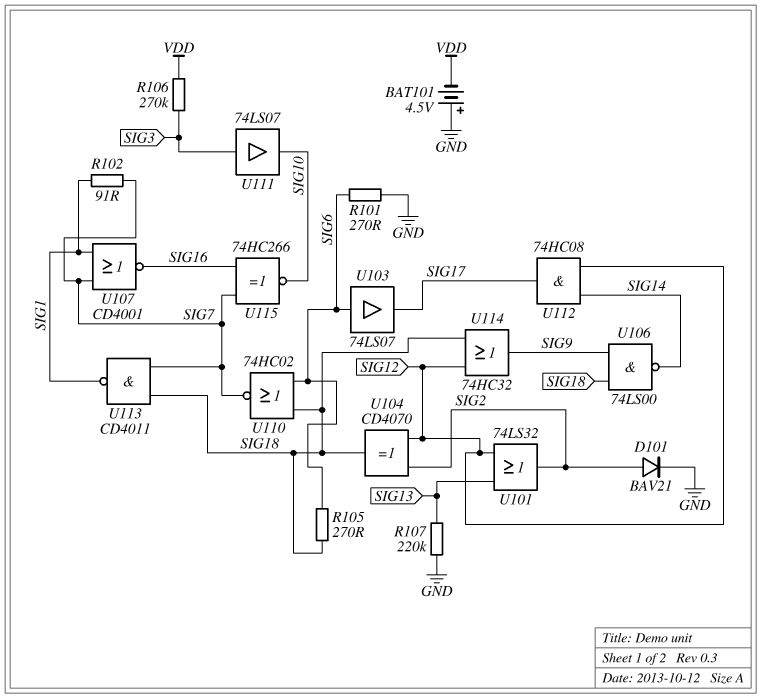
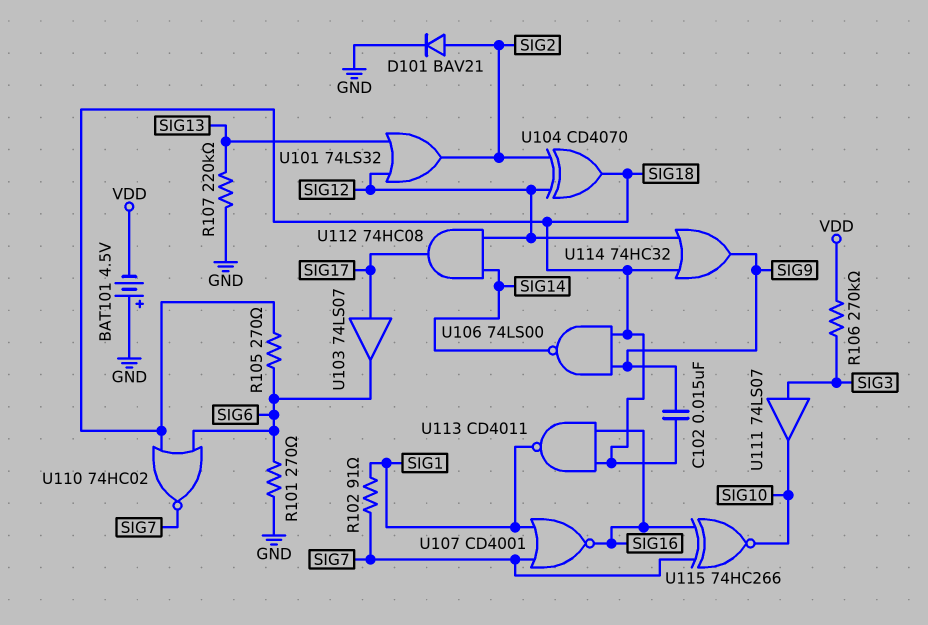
C102: none -> 15nF (SIG9, SIG18)
U103: buffer 74LS07 (in SIG6, out SIG17) -> buffer 74LS07 (in SIG17, out SIG6)
U113: NAND CD4011 (in SIG7, in SIG18, out SIG1) -> NAND CD4011 (in SIG16, in SIG18, out SIG1)

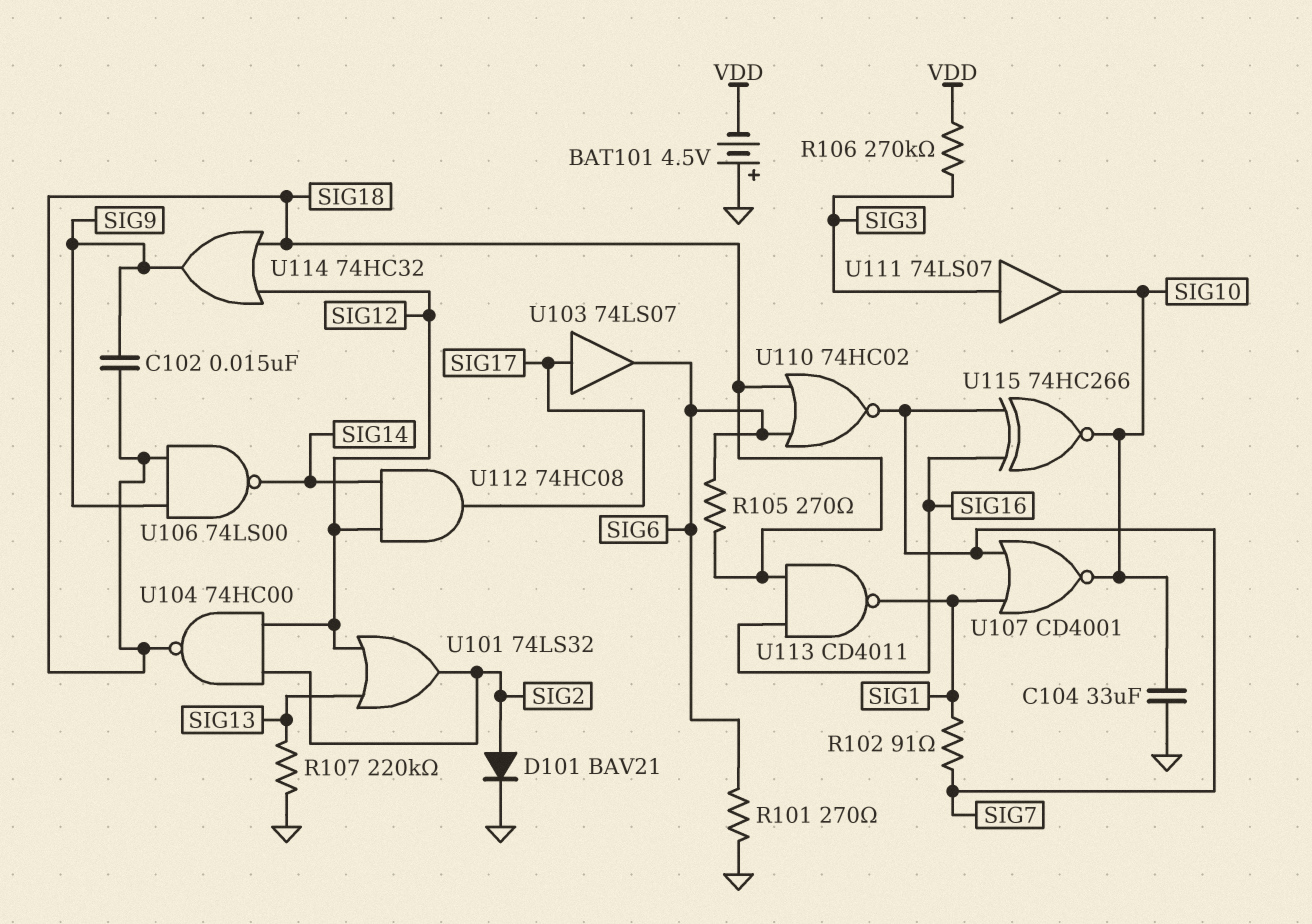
C104: none -> 33uF (GND, SIG10)
U104: XOR CD4070 (in SIG2, in SIG12, out SIG18) -> NAND 74HC00 (in SIG2, in SIG12, out SIG18)
U107: NOR CD4001 (in SIG1, in SIG7, out SIG16) -> NOR CD4001 (in SIG1, in SIG7, out SIG10)

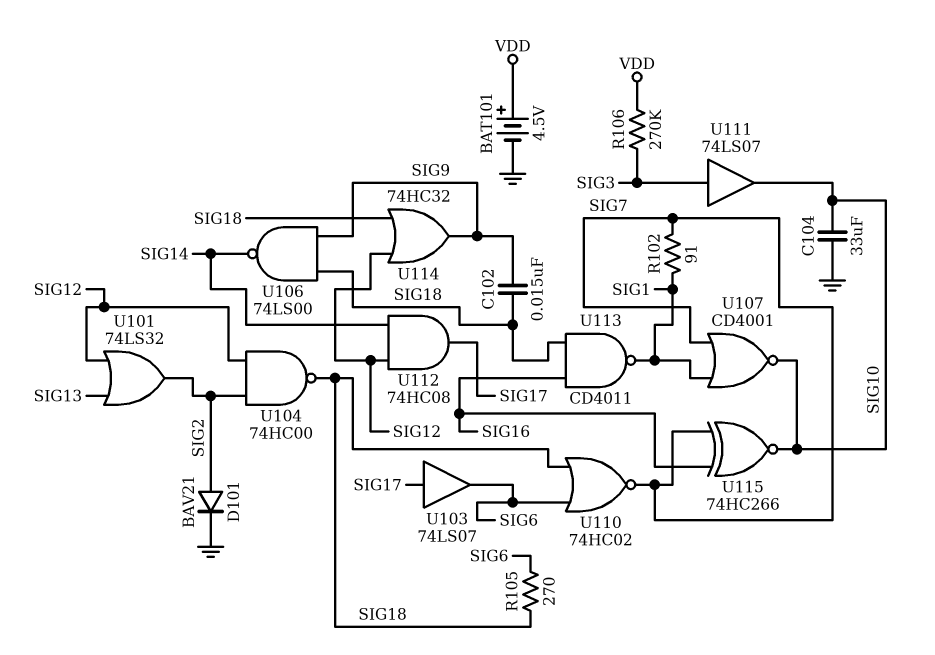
BAT101: 4.5V (plus GND, minus VDD) -> 4.5V (plus VDD, minus GND)
R101: 270 (GND, SIG6) -> none
R107: 220k (GND, SIG13) -> none

